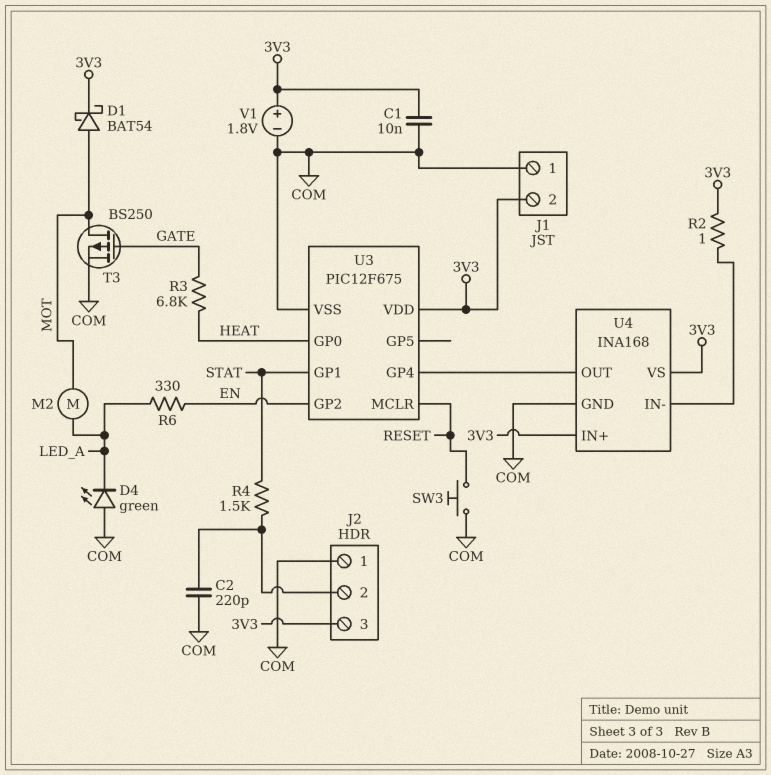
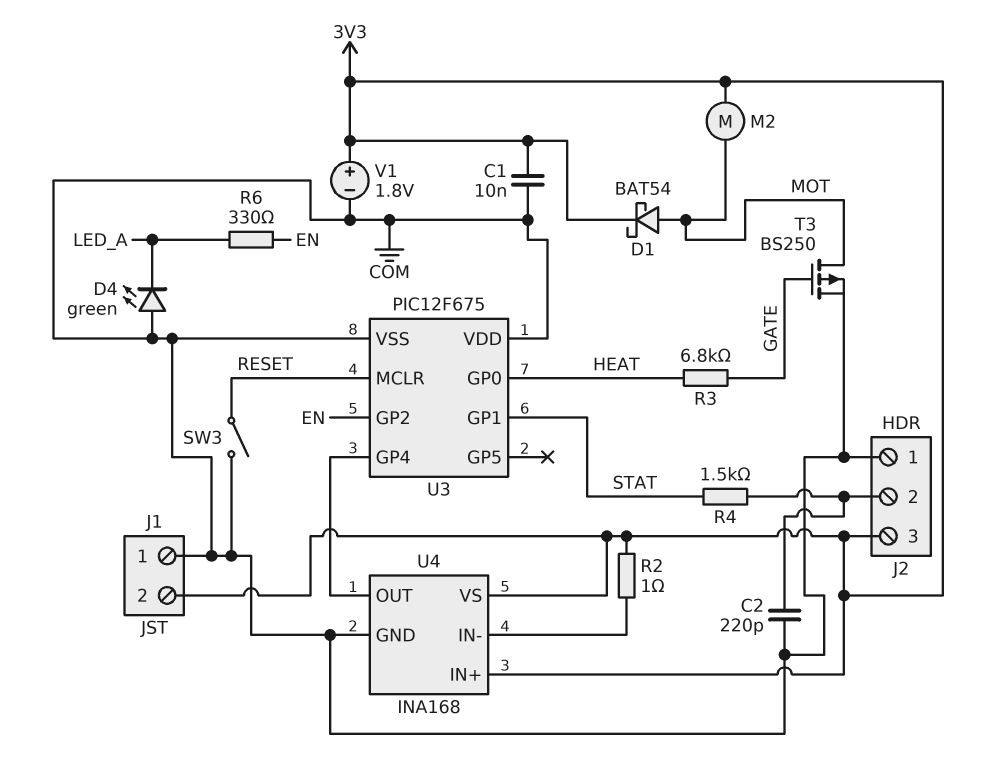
M2: motor (LED_A, MOT) -> motor (3V3, MOT)
SW3: button (COM, RESET) -> switch (COM, RESET)
U3 pin VDD: 3V3 -> COM

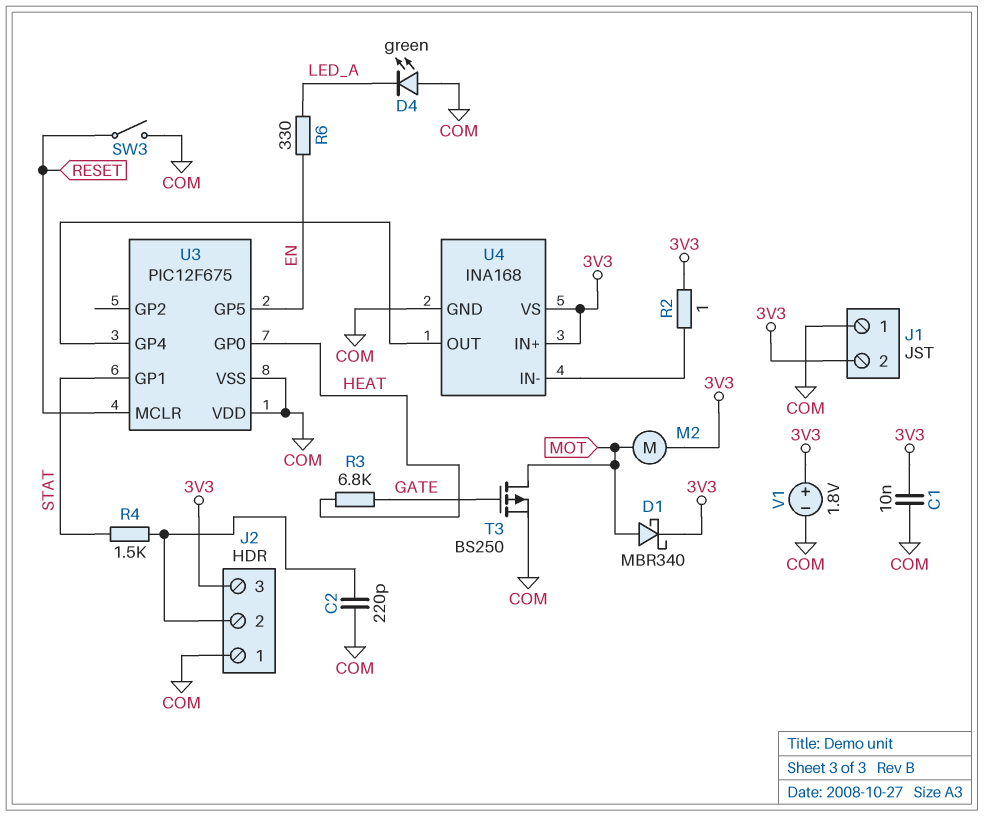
D1: schottky BAT54 (A MOT, K 3V3) -> schottky MBR340 (A MOT, K 3V3)
U3 pin GP2: EN -> none
U3 pin GP5: none -> EN

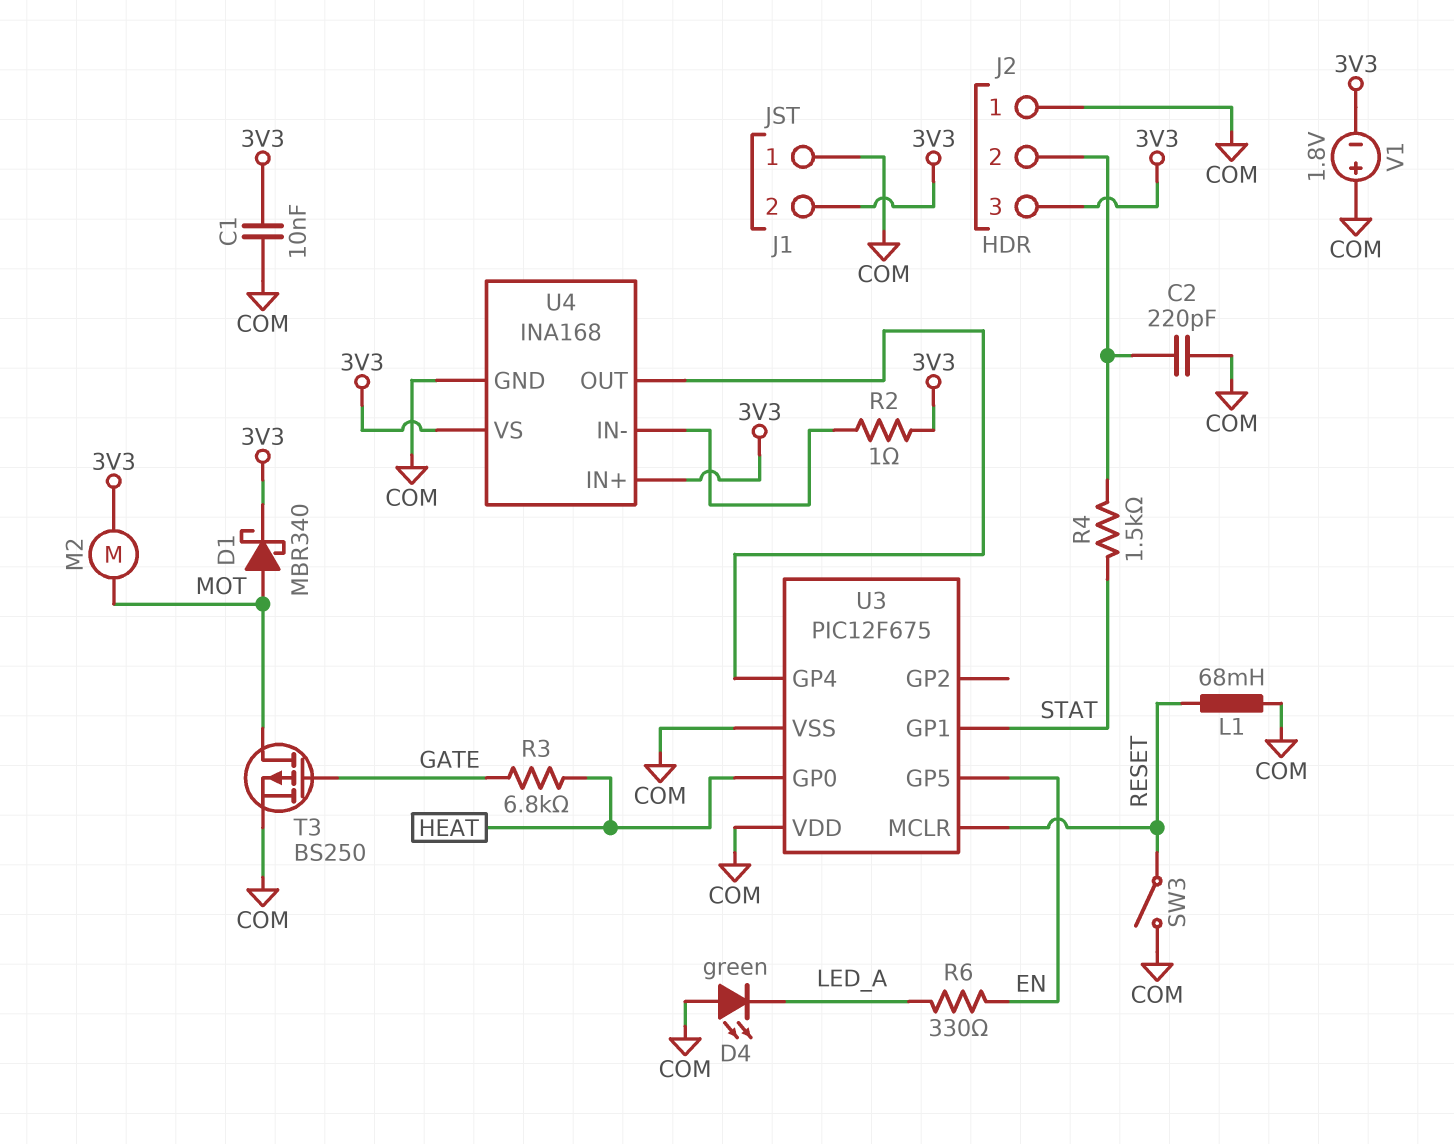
L1: none -> 68mH (COM, RESET)
V1: 1.8V (plus 3V3, minus COM) -> 1.8V (plus COM, minus 3V3)

